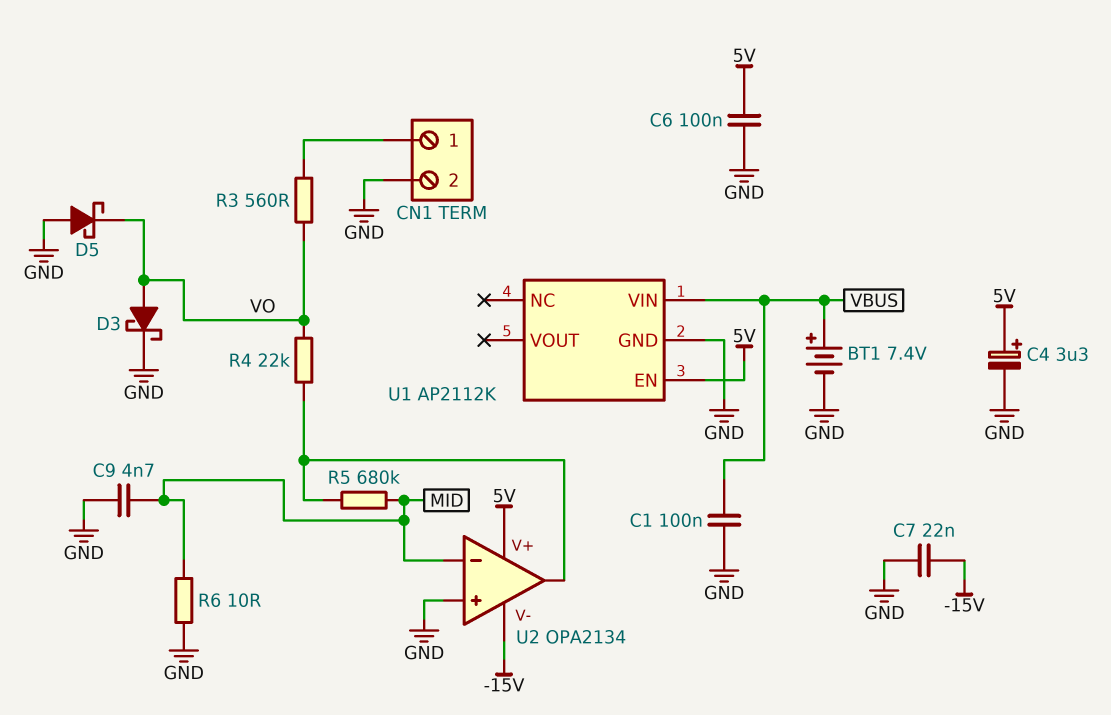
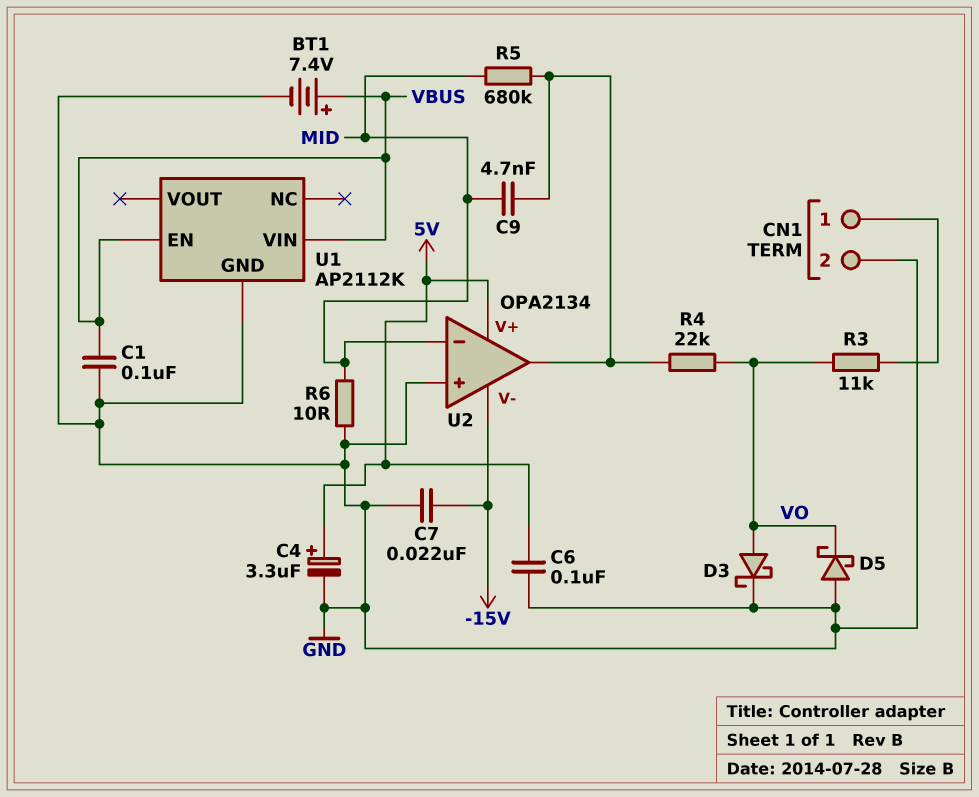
C9: 4.7nF (GND, MID) -> 4.7nF (MID, U2/out)
R3: 560 (CN1/1, VO) -> 11k (CN1/1, VO)
U1 pin EN: 5V -> VBUS

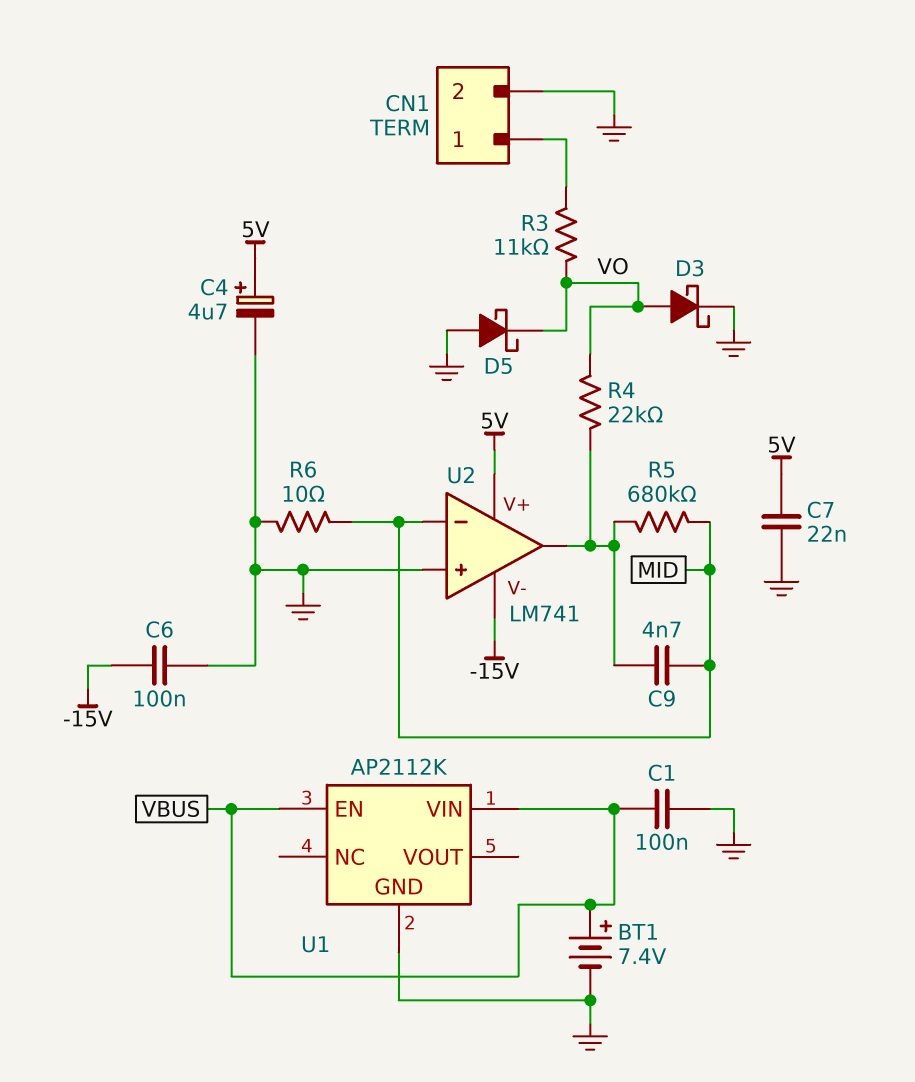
C4: 3.3uF (plus 5V, minus GND) -> 4.7uF (plus 5V, minus GND)
C6: 100nF (5V, GND) -> 100nF (-15V, GND)
C7: 22nF (-15V, GND) -> 22nF (5V, GND)
U2: OPA2134 -> LM741

